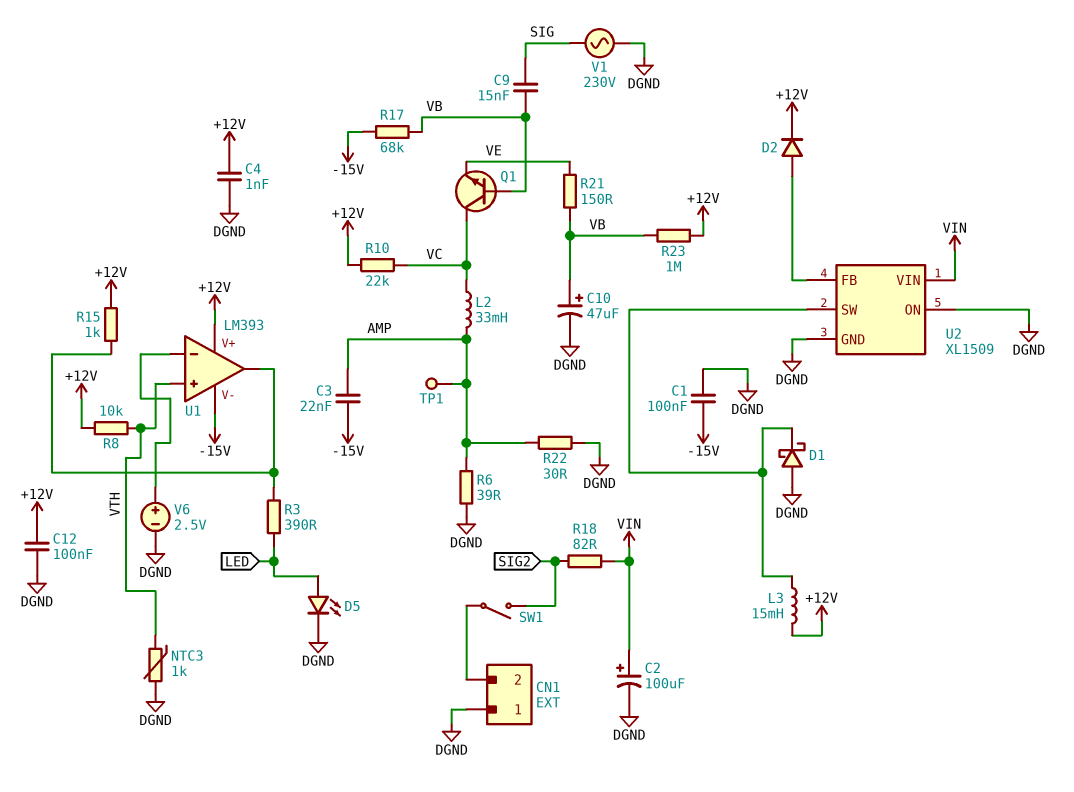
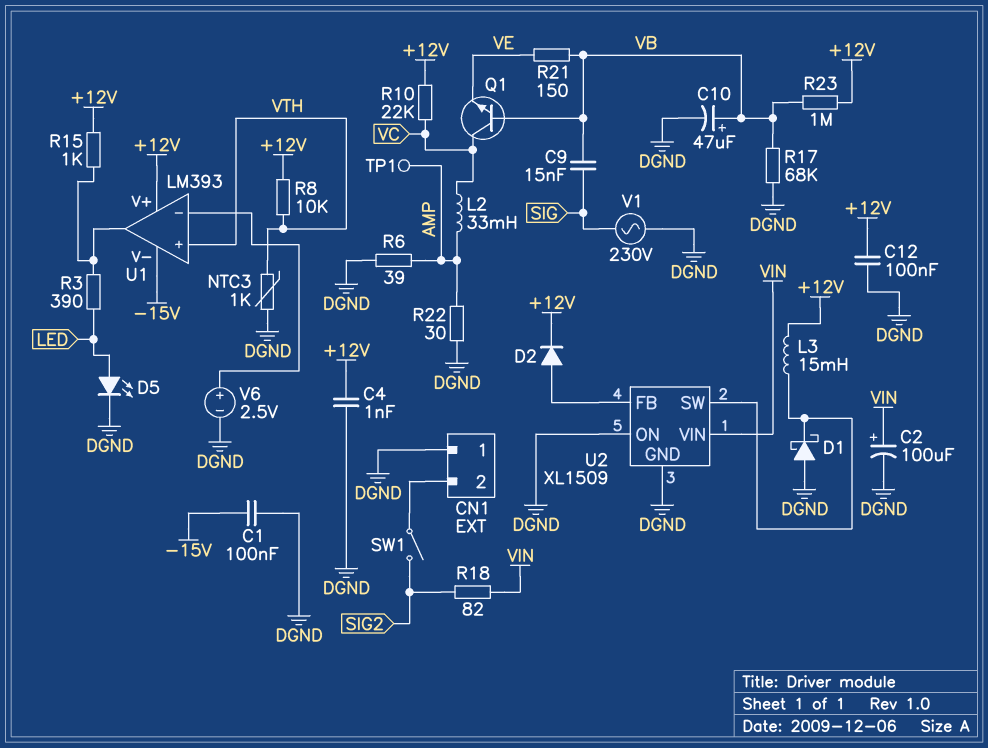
C3: 22nF (-15V, AMP) -> none
R17: 68k (-15V, VB) -> 68k (DGND, VB)

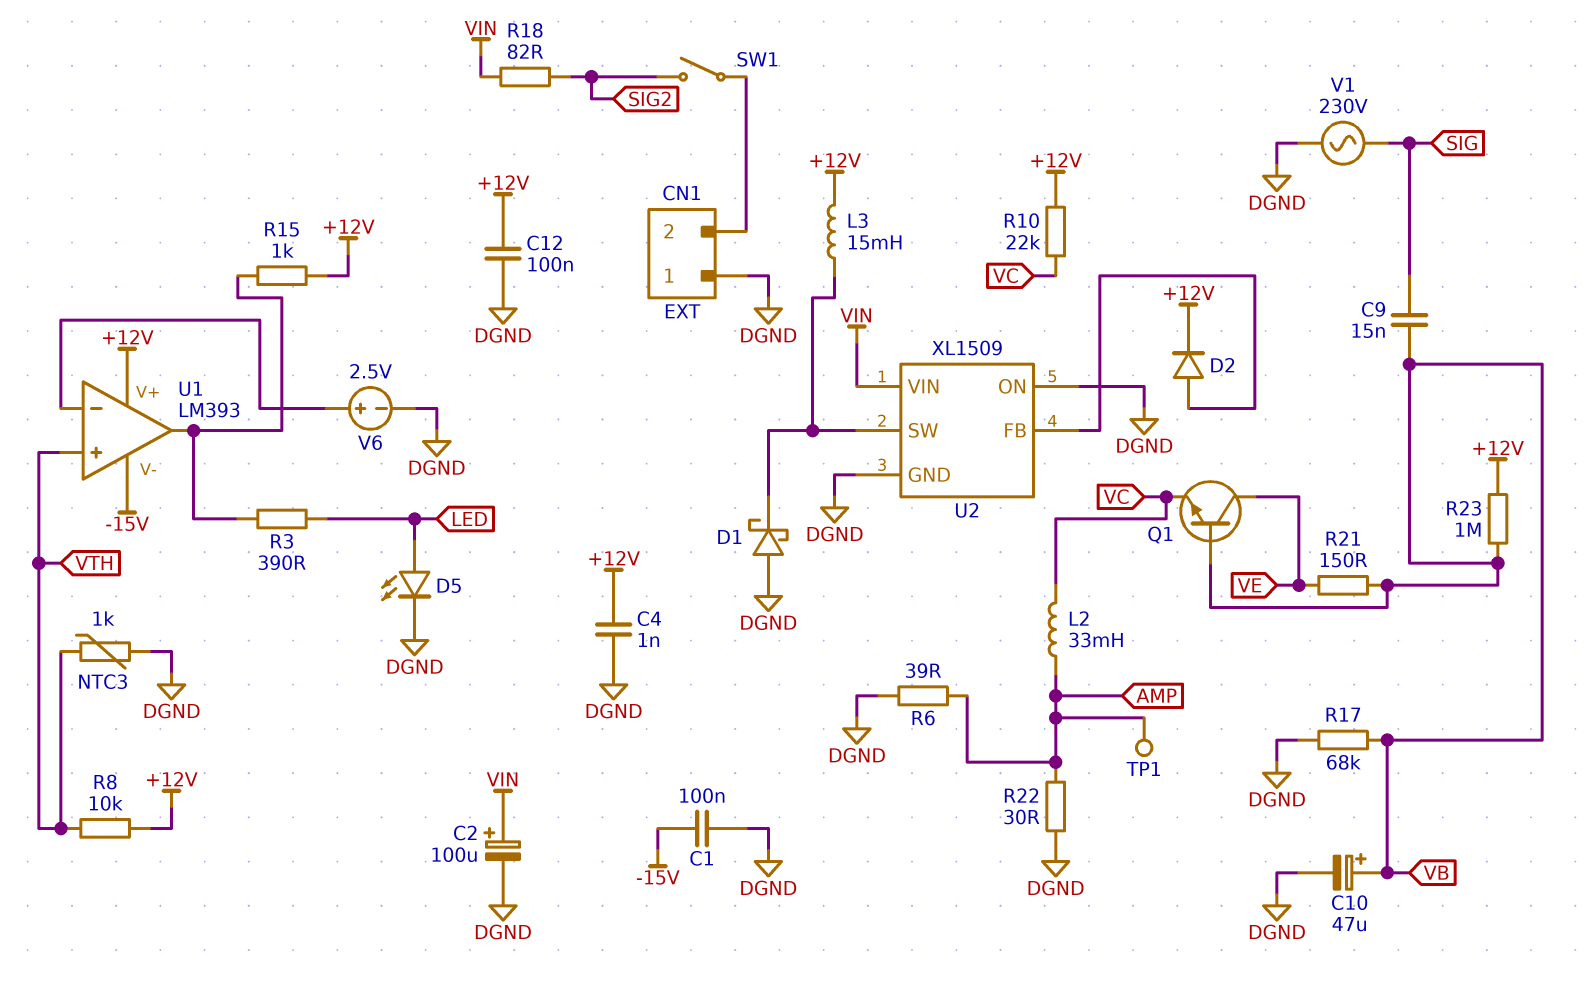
Q1: NPN (B VB, C VC, E VE) -> NPN (B VB, C VE, E VC)

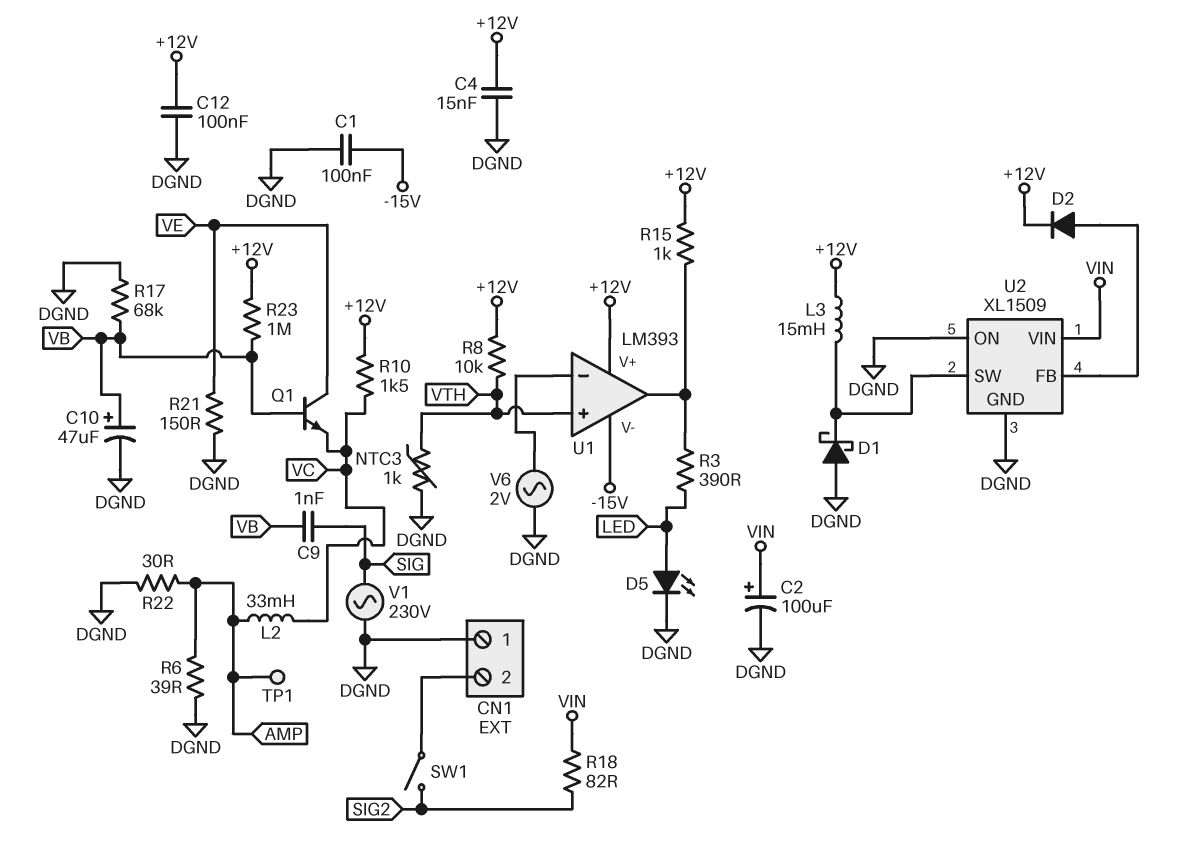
C4: 1nF (+12V, DGND) -> 15nF (+12V, DGND)
C9: 15nF (SIG, VB) -> 1nF (SIG, VB)
R10: 22k (+12V, VC) -> 1.5k (+12V, VC)
R21: 150 (VB, VE) -> 150 (DGND, VE)
V6: 2.5V (plus U1/in-, minus DGND) -> AC 2V (DGND, U1/in-)

